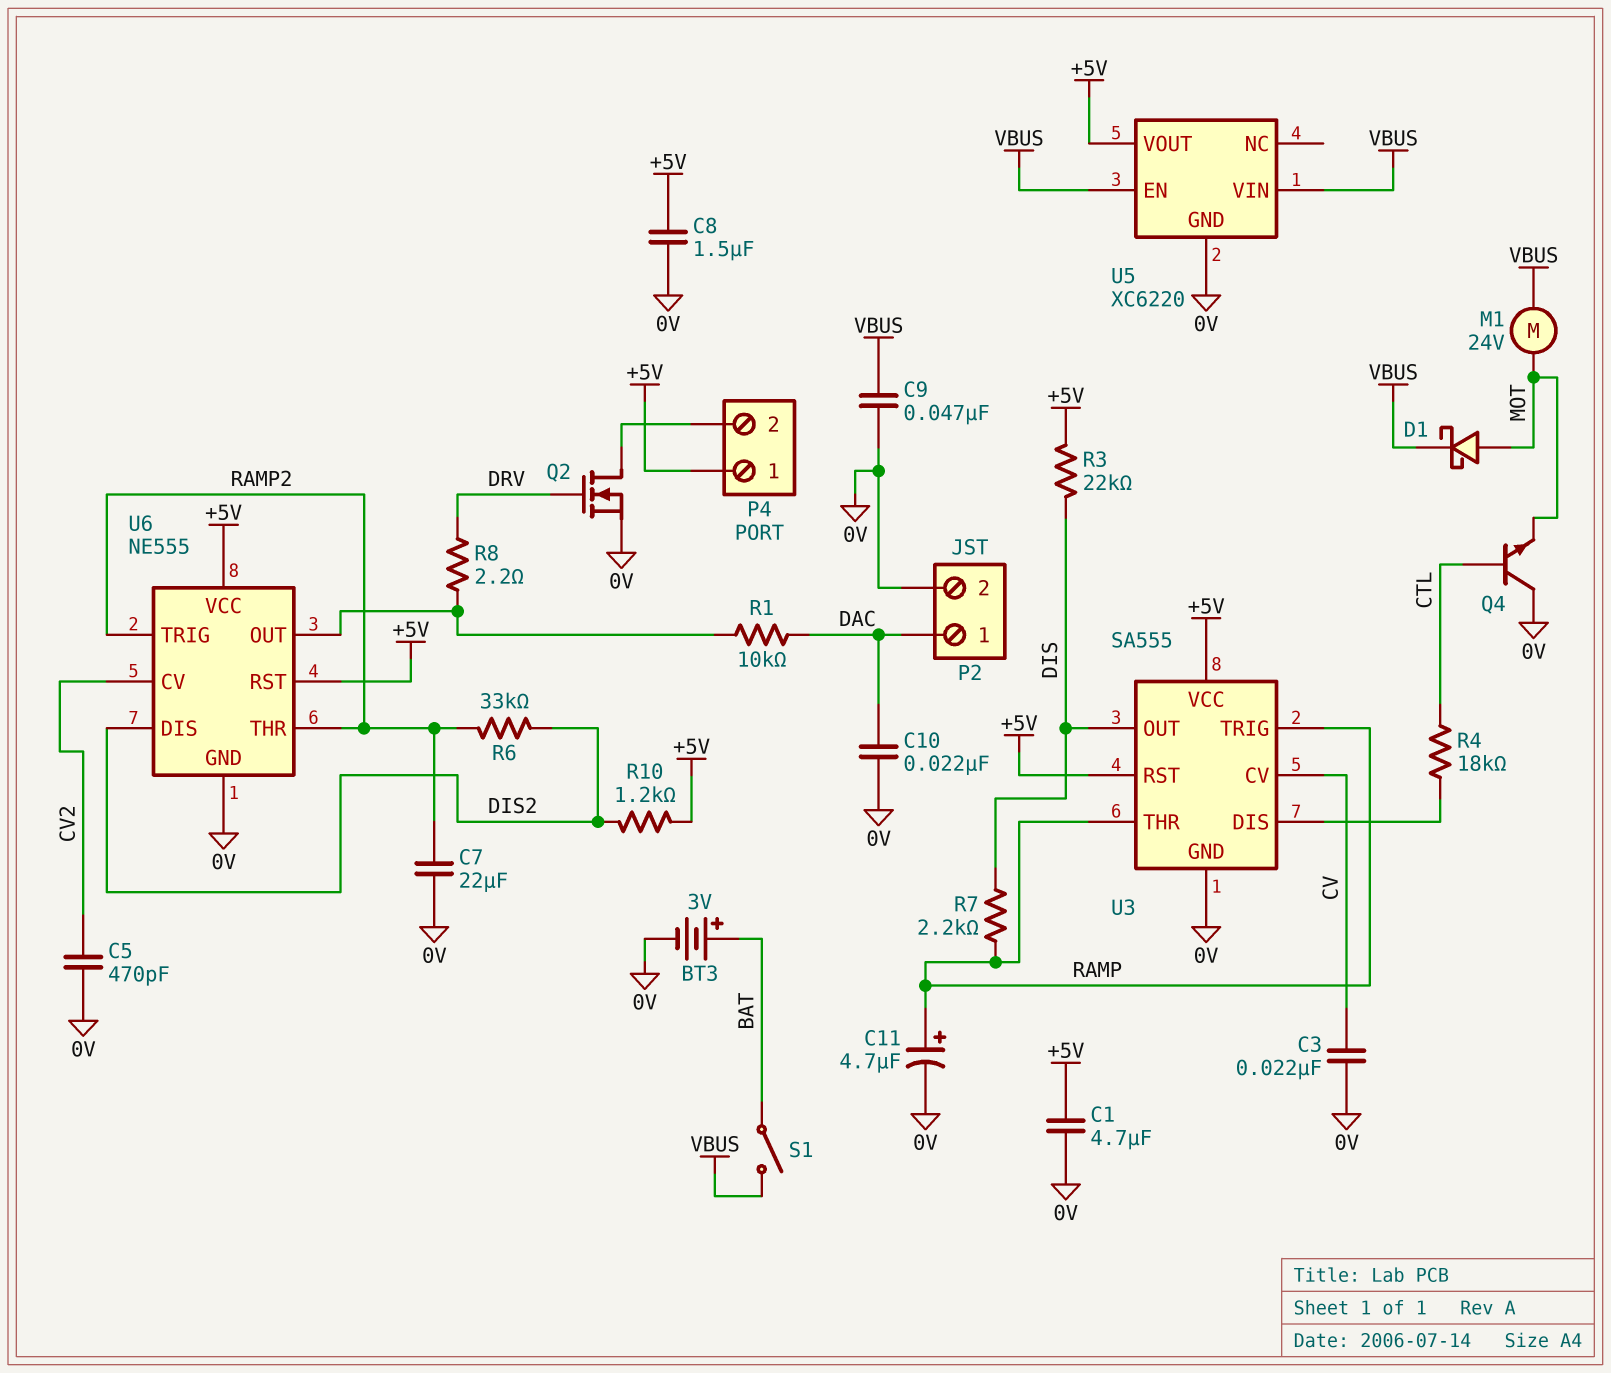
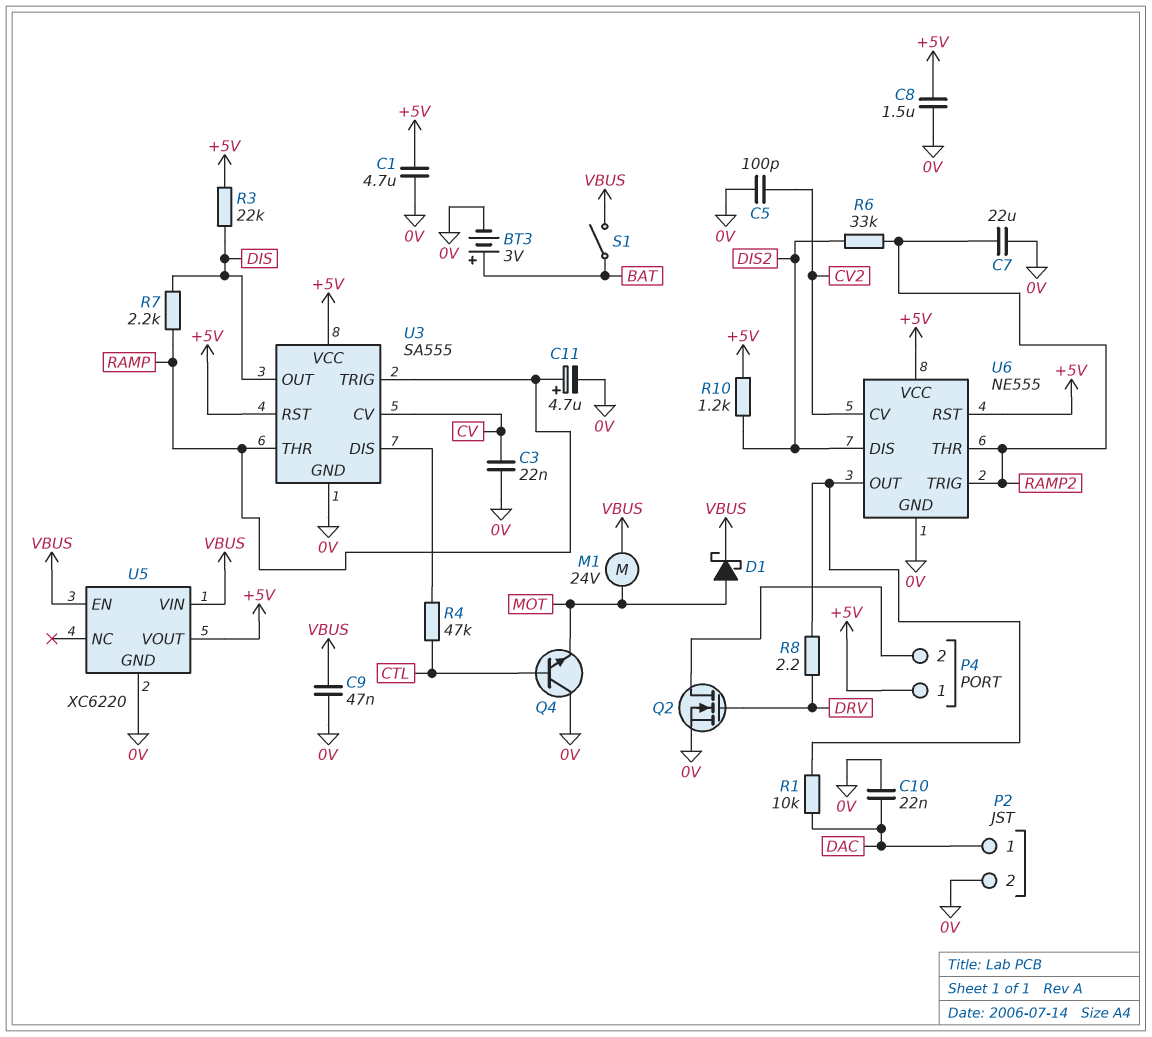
C5: 470pF (0V, CV2) -> 100pF (0V, CV2)
R4: 18k (CTL, U3/DIS) -> 47k (CTL, U3/DIS)

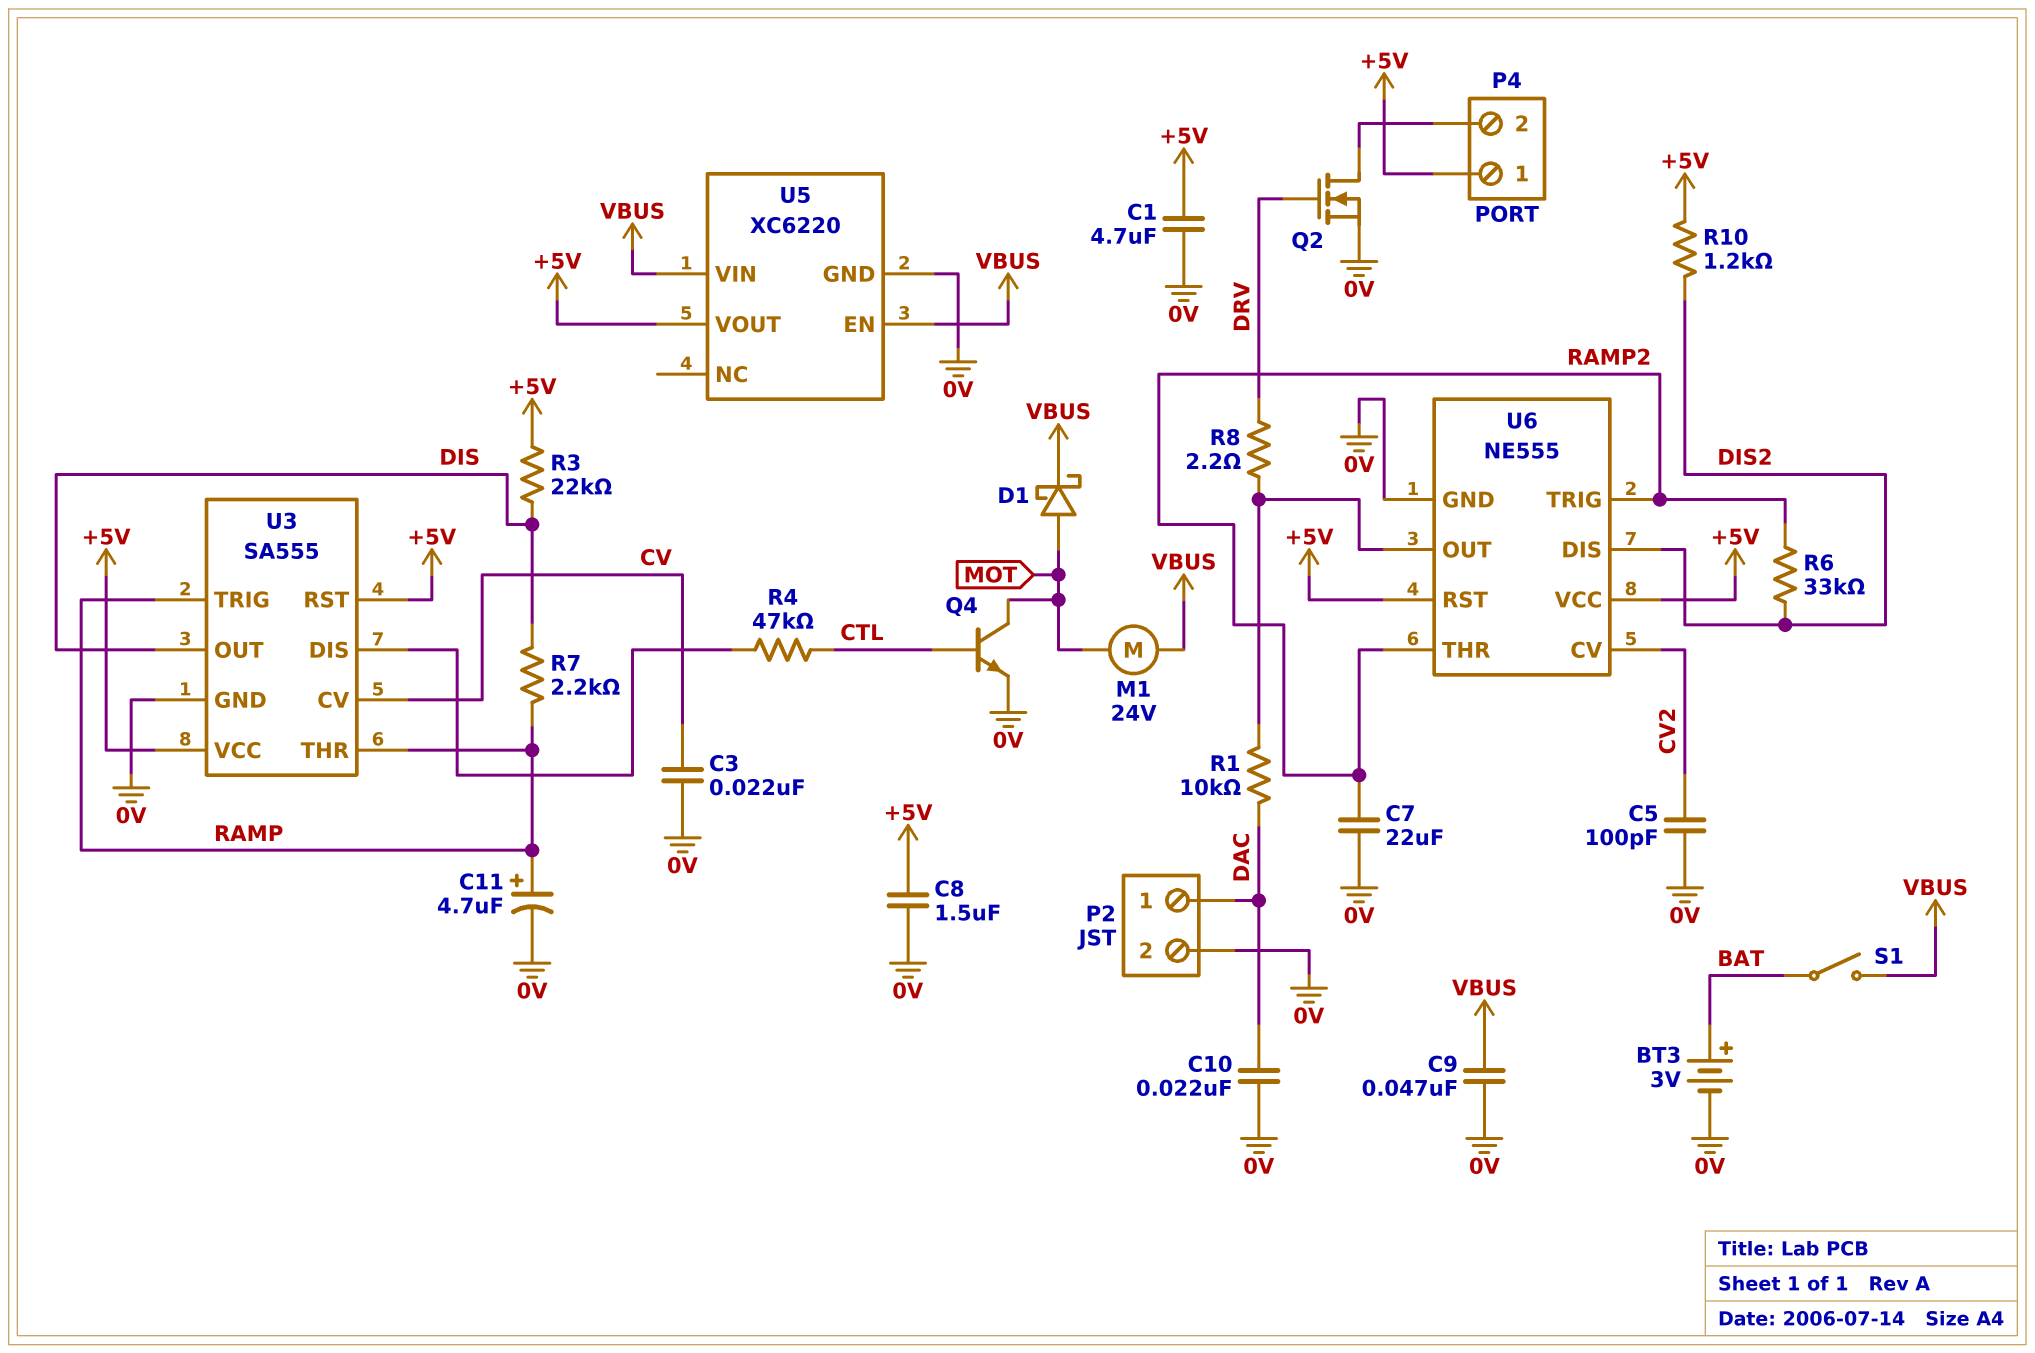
Q4: NPN (B CTL, C 0V, E MOT) -> NPN (B CTL, C MOT, E 0V)

